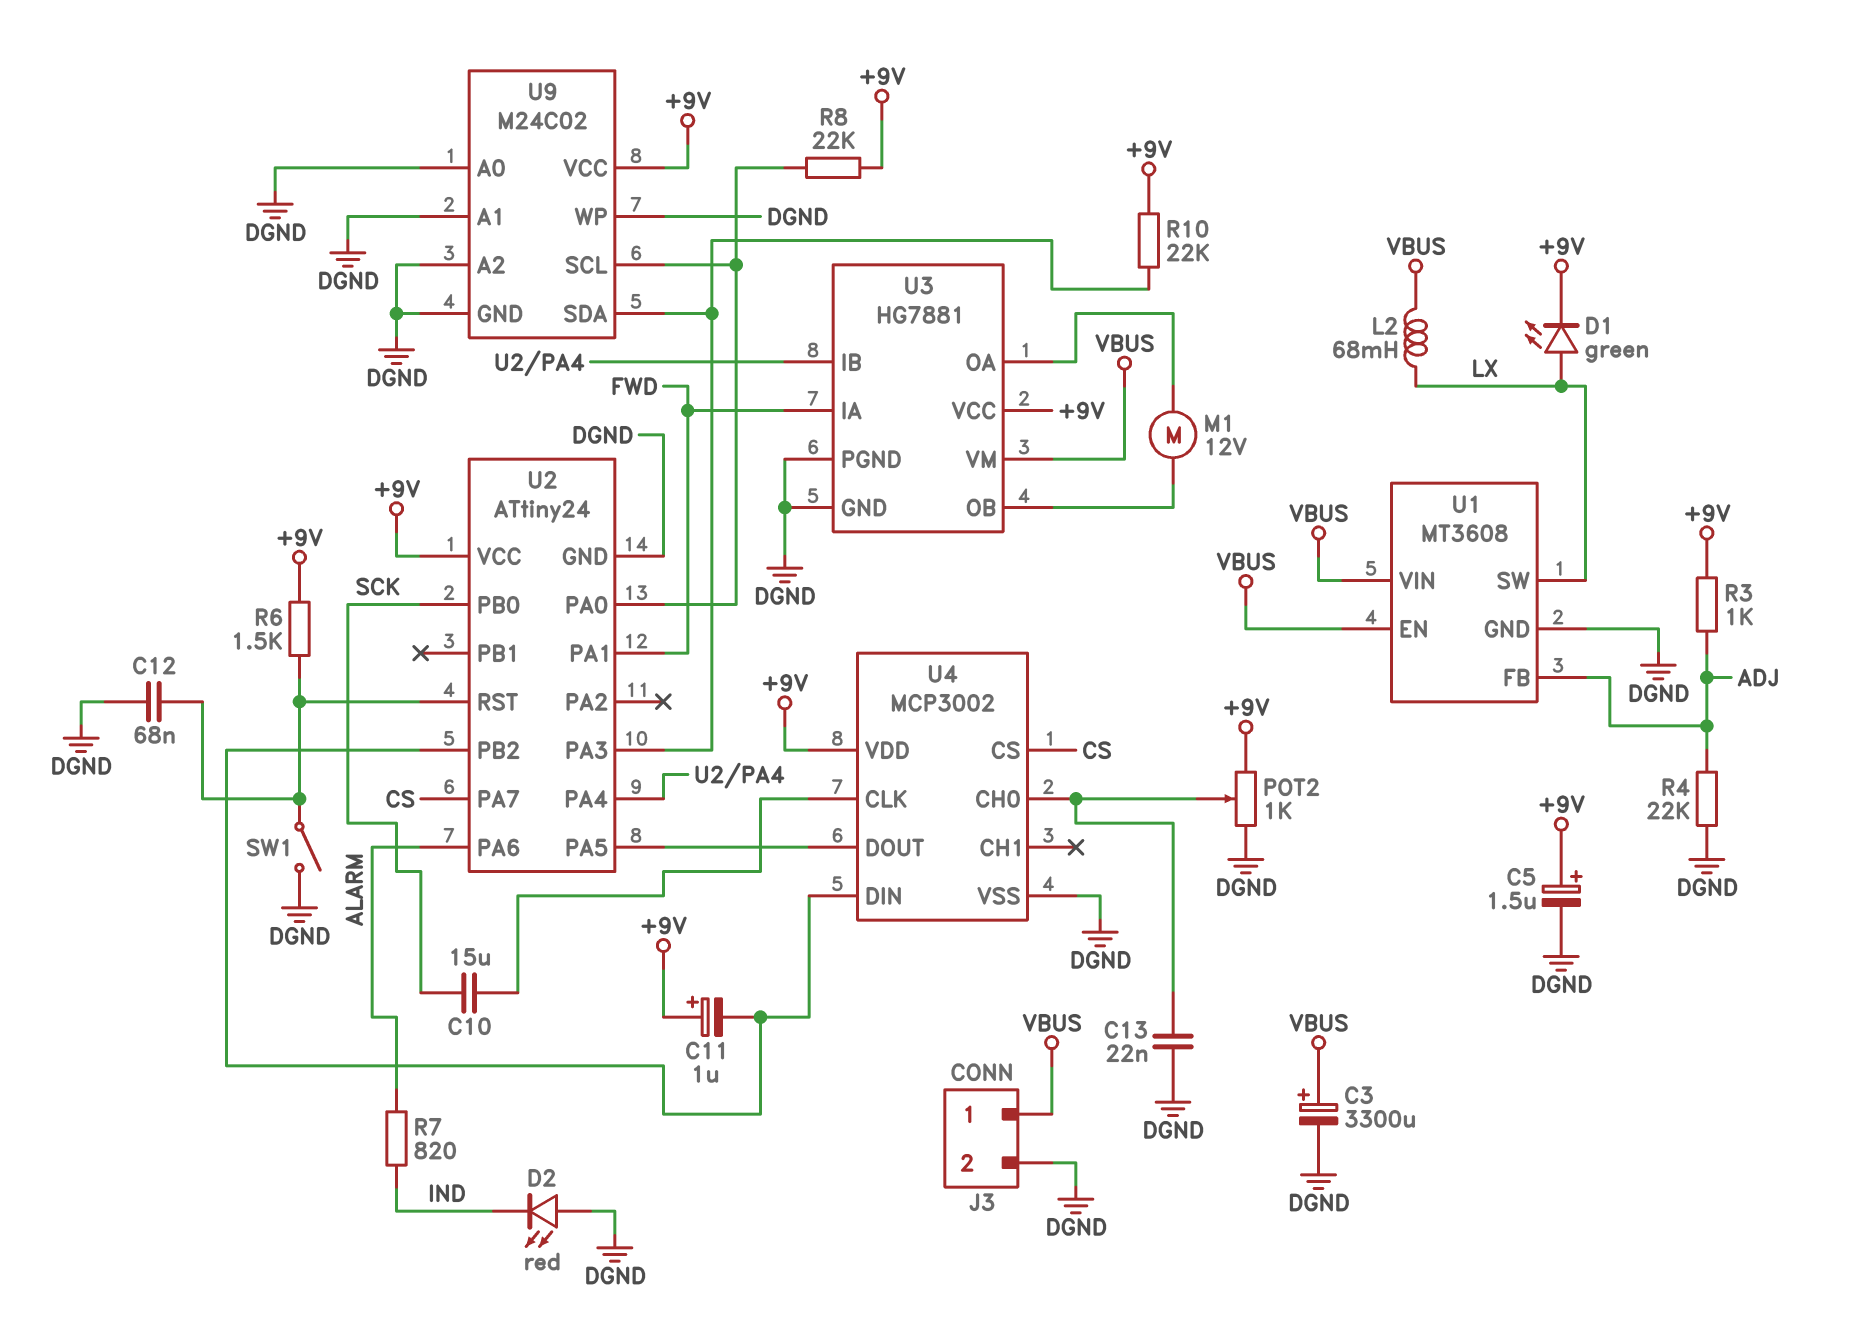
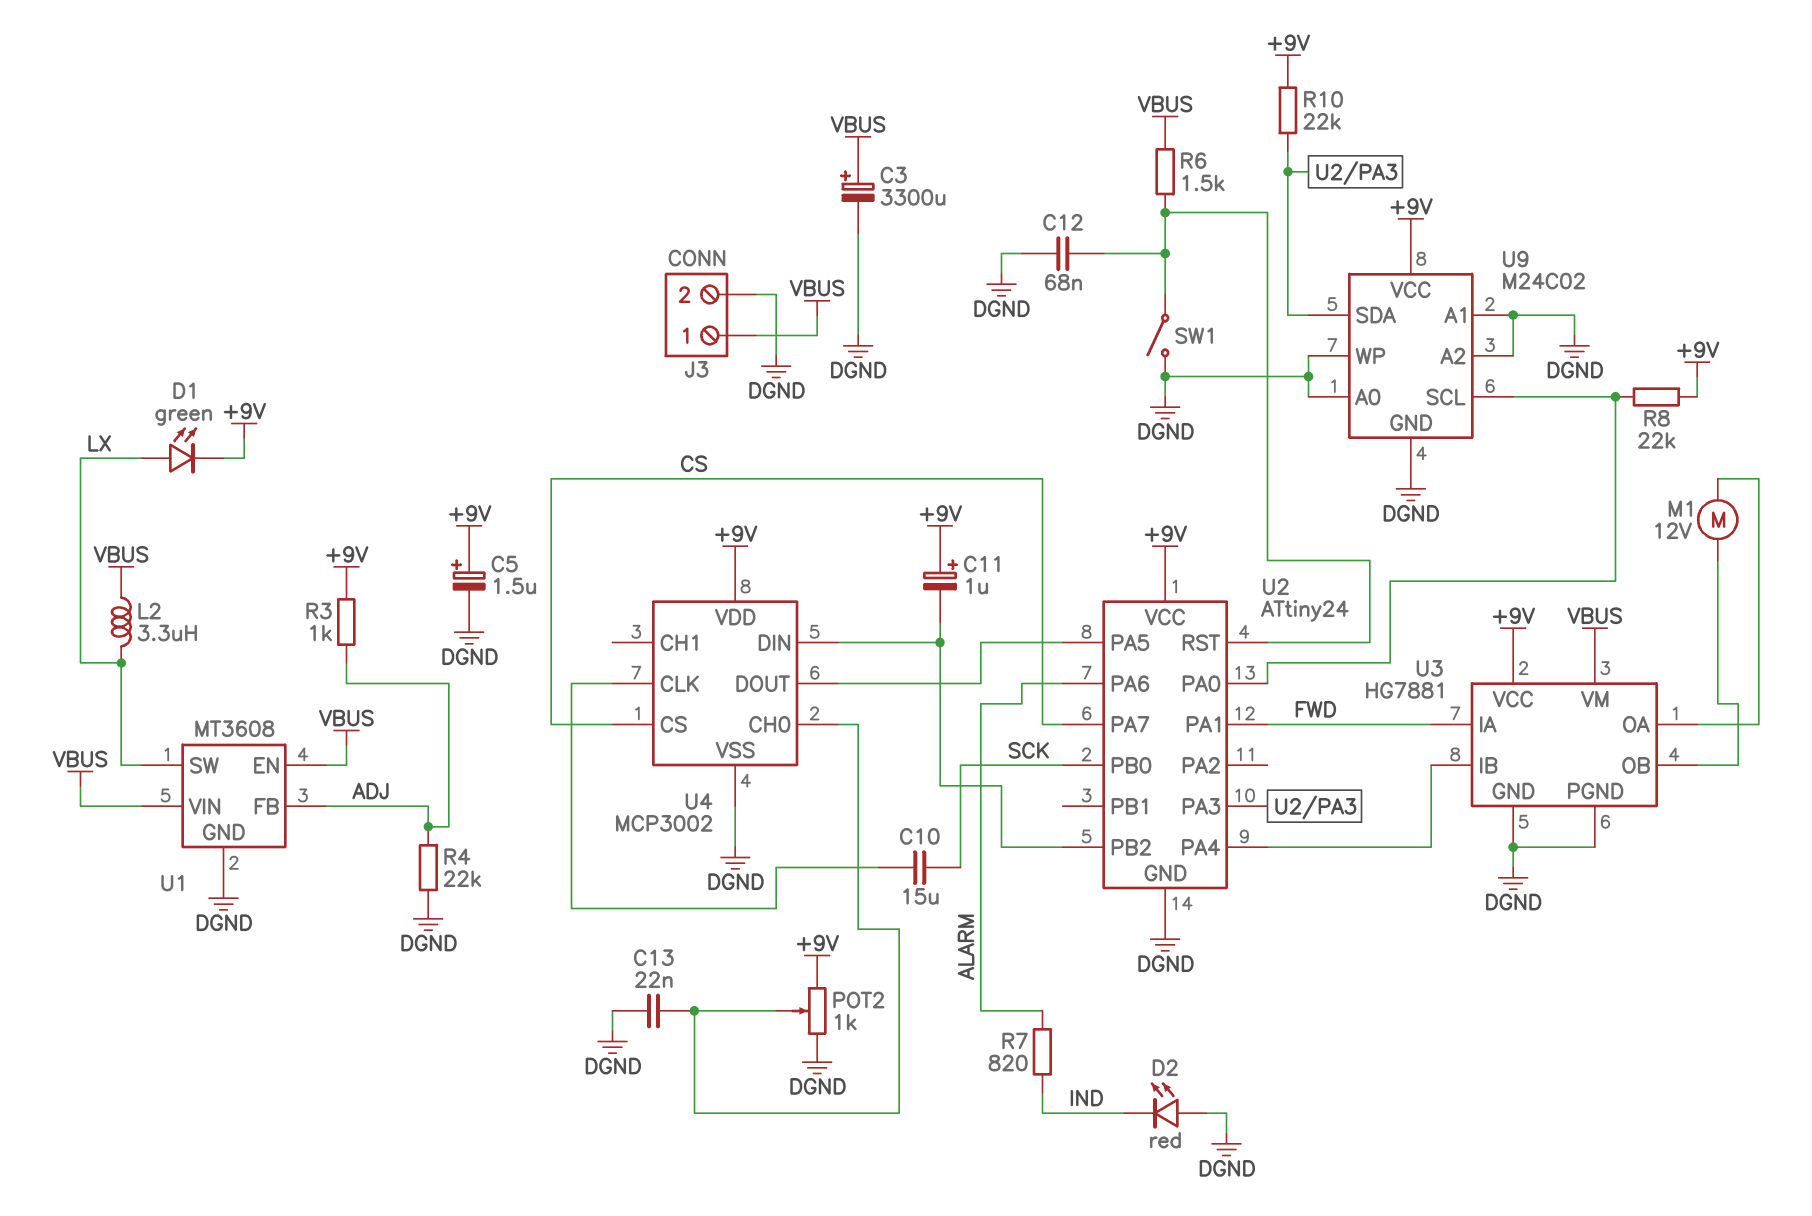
L2: 68mH (LX, VBUS) -> 3.3uH (LX, VBUS)
R6: 1.5k (+9V, U2/RST) -> 1.5k (U2/RST, VBUS)

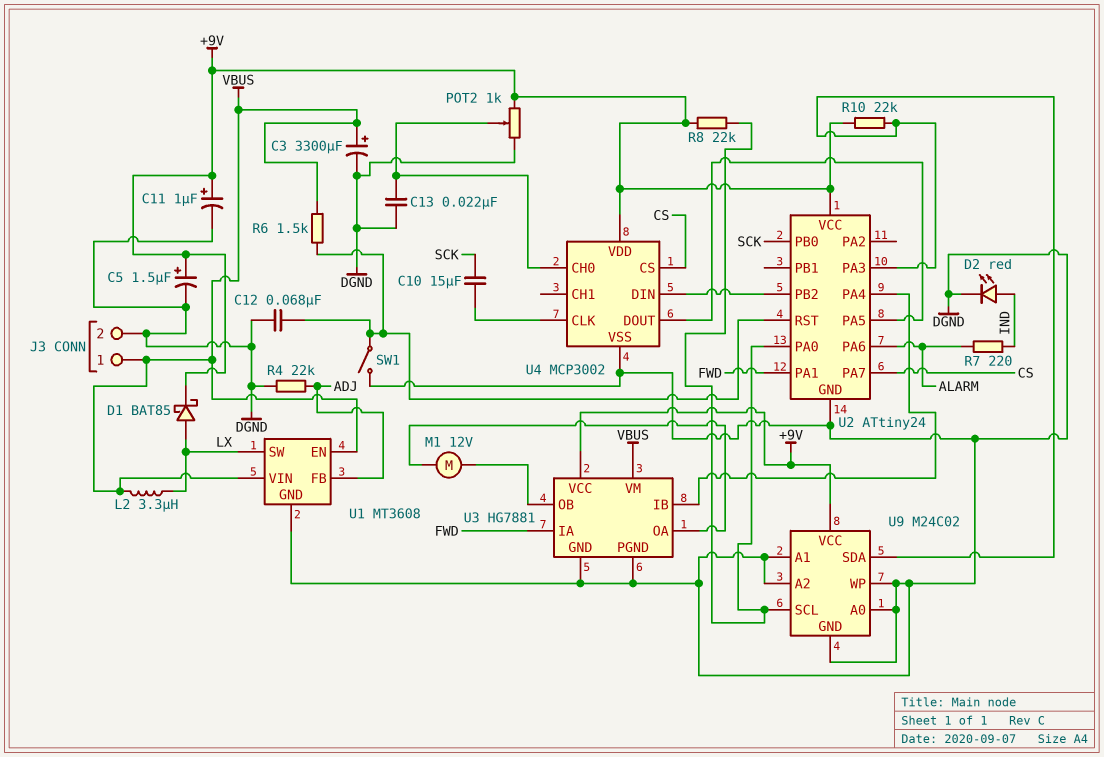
C11: 1uF (plus +9V, minus U2/PB2) -> 1uF (plus +9V, minus DGND)
D1: LED green (A LX, K +9V) -> schottky BAT85 (A LX, K +9V)
D2: LED red (A DGND, K IND) -> LED red (A IND, K DGND)
R3: 1k (+9V, ADJ) -> none
R7: 820 (ALARM, IND) -> 220 (ALARM, IND)

